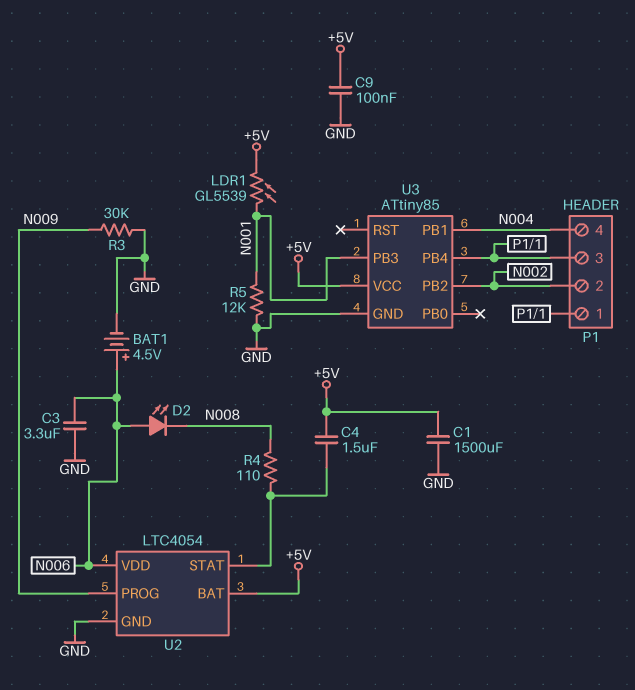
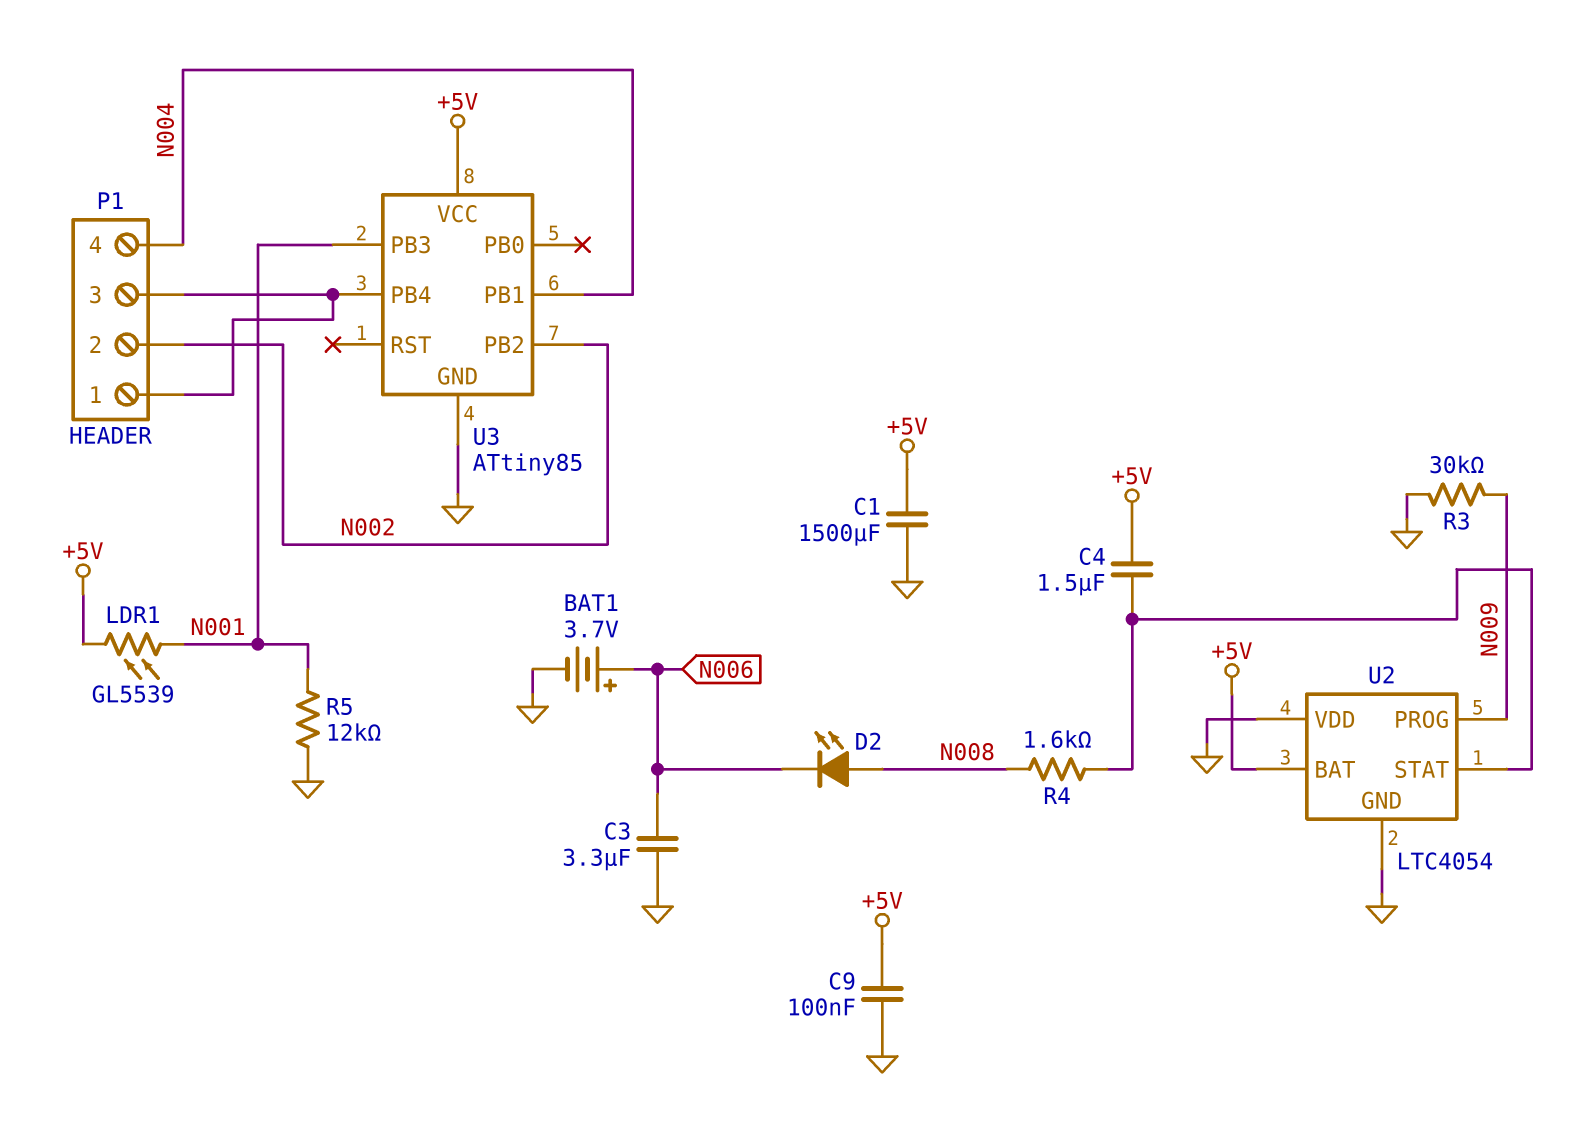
BAT1: 4.5V (plus N006, minus GND) -> 3.7V (plus N006, minus GND)
D2: LED (A N006, K N008) -> LED (A N008, K N006)
R4: 110 (N008, U2/STAT) -> 1.6k (N008, U2/STAT)
U2 pin VDD: N006 -> GND

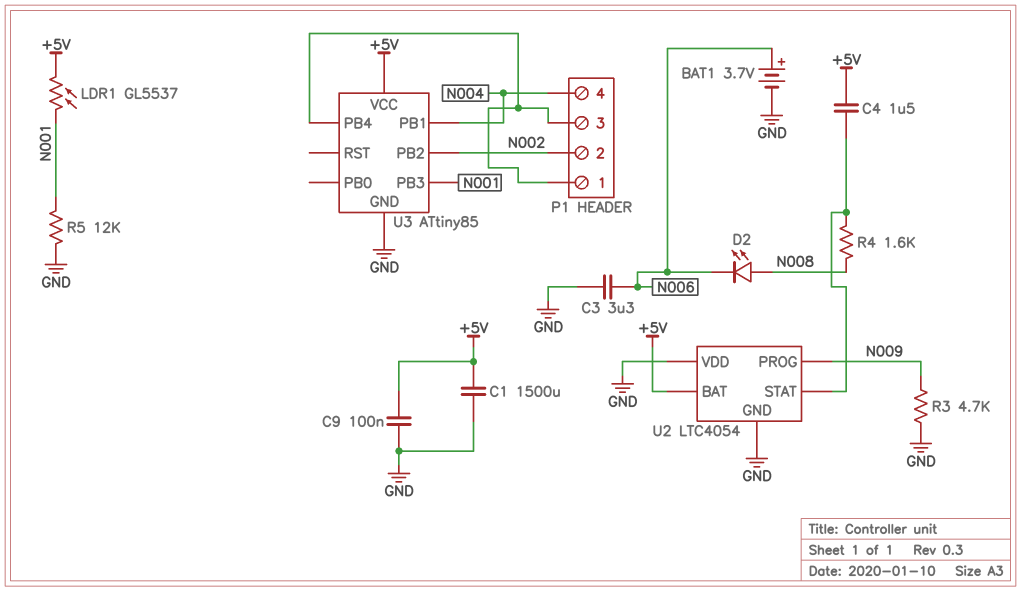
LDR1: GL5539 (+5V, N001) -> GL5537 (+5V, N001)
R3: 30k (GND, N009) -> 4.7k (GND, N009)

